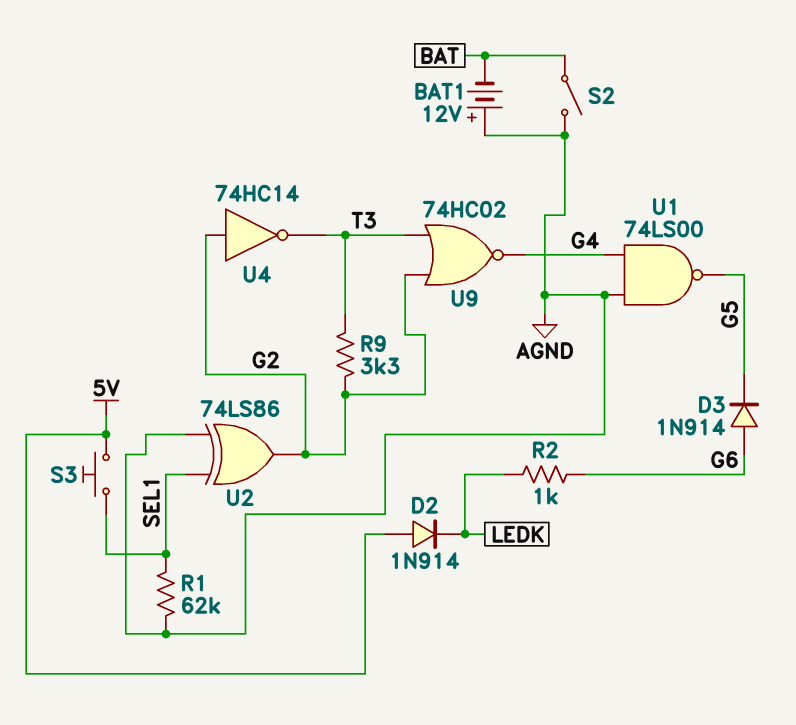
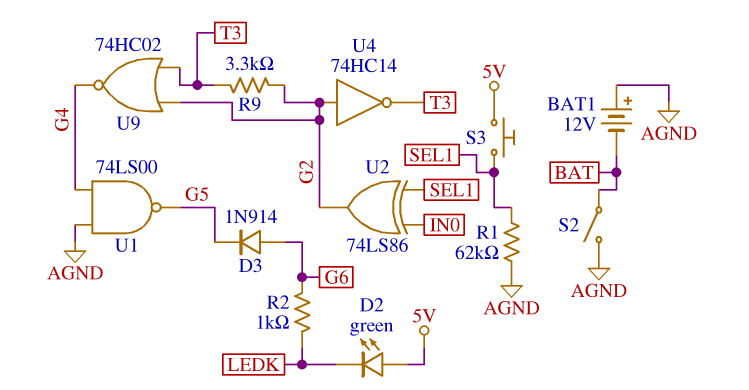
D2: diode 1N914 (A 5V, K LEDK) -> LED green (A 5V, K LEDK)
U2: XOR 74LS86 (in AGND, in SEL1, out G2) -> XOR 74LS86 (in IN0, in SEL1, out G2)

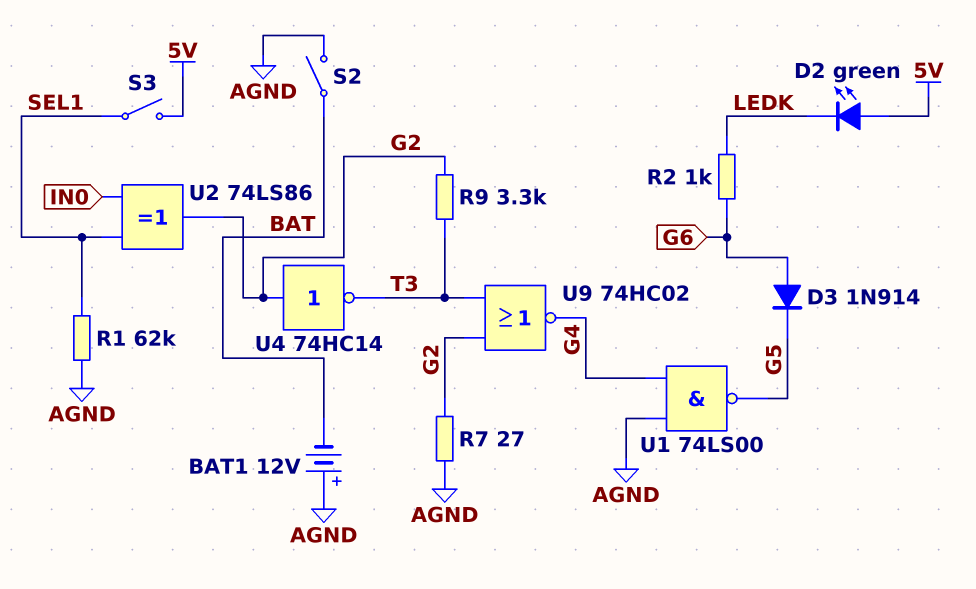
R7: none -> 27 (AGND, G2)
S3: button (5V, SEL1) -> switch (5V, SEL1)

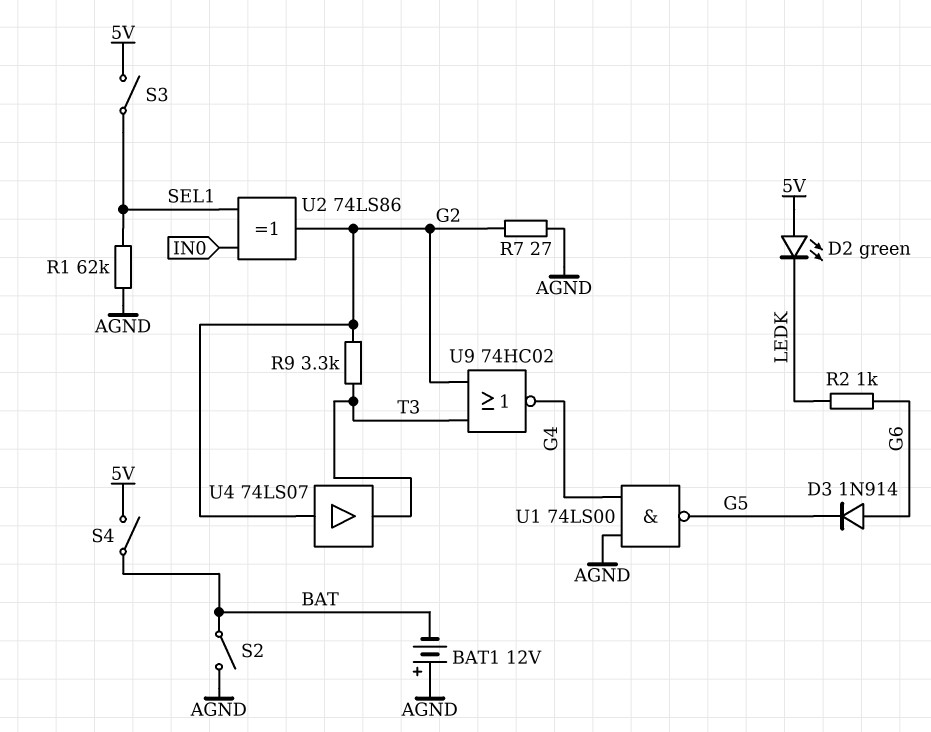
S4: none -> switch (5V, BAT)
U4: NOT 74HC14 (in G2, out T3) -> buffer 74LS07 (in G2, out T3)

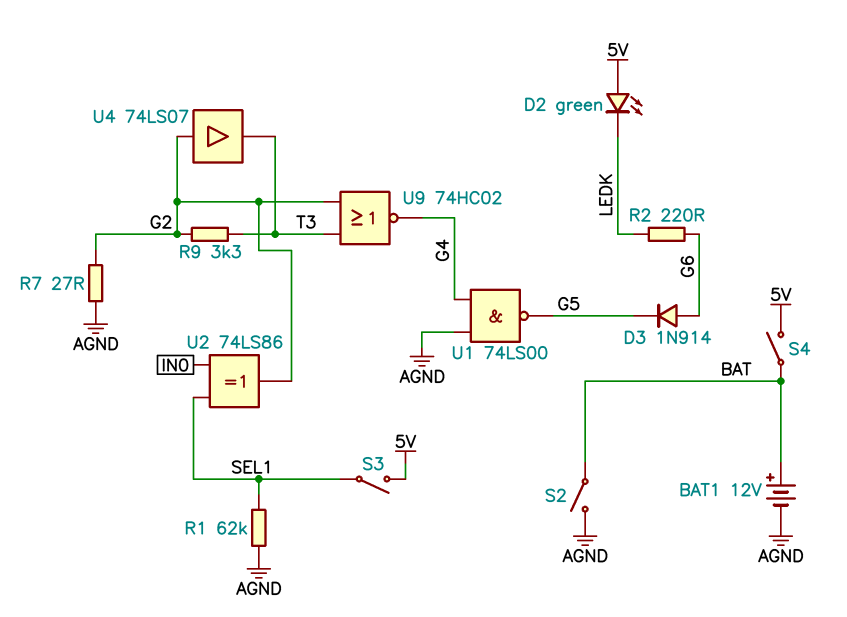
BAT1: 12V (plus AGND, minus BAT) -> 12V (plus BAT, minus AGND)
R2: 1k (G6, LEDK) -> 220 (G6, LEDK)

